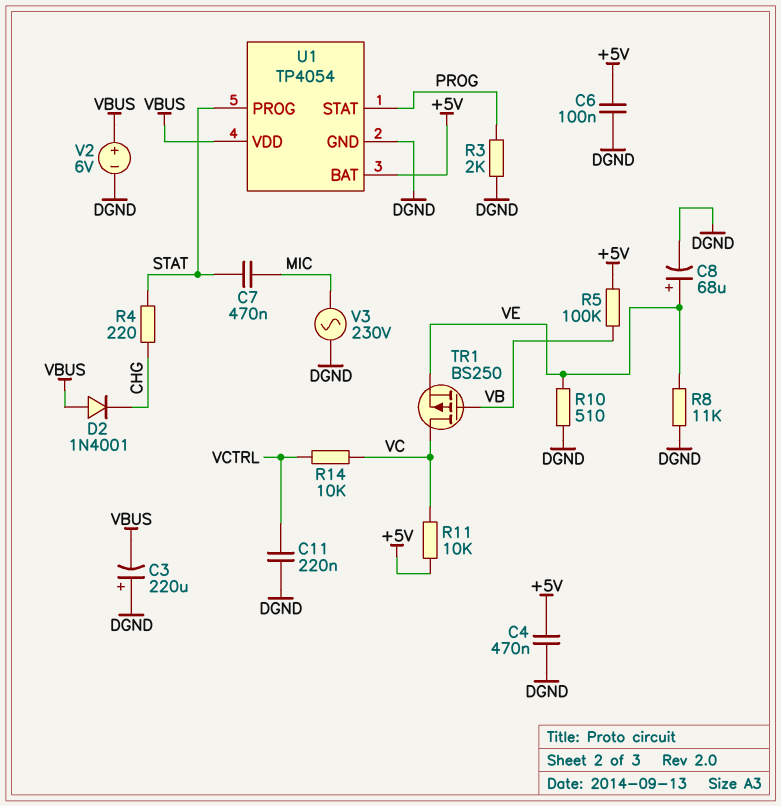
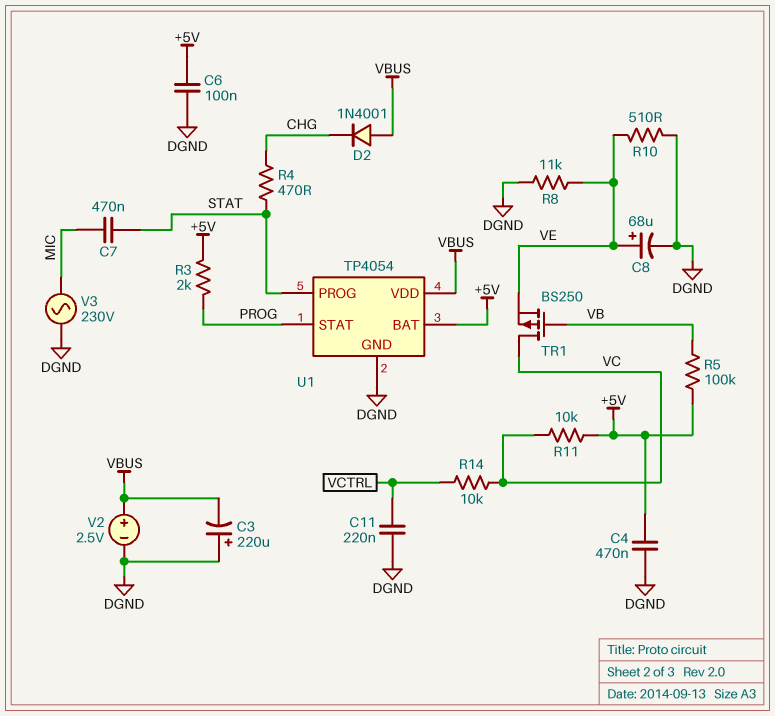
R3: 2k (DGND, PROG) -> 2k (+5V, PROG)
R4: 220 (CHG, STAT) -> 470 (CHG, STAT)
V2: 6V (plus VBUS, minus DGND) -> 2.5V (plus VBUS, minus DGND)

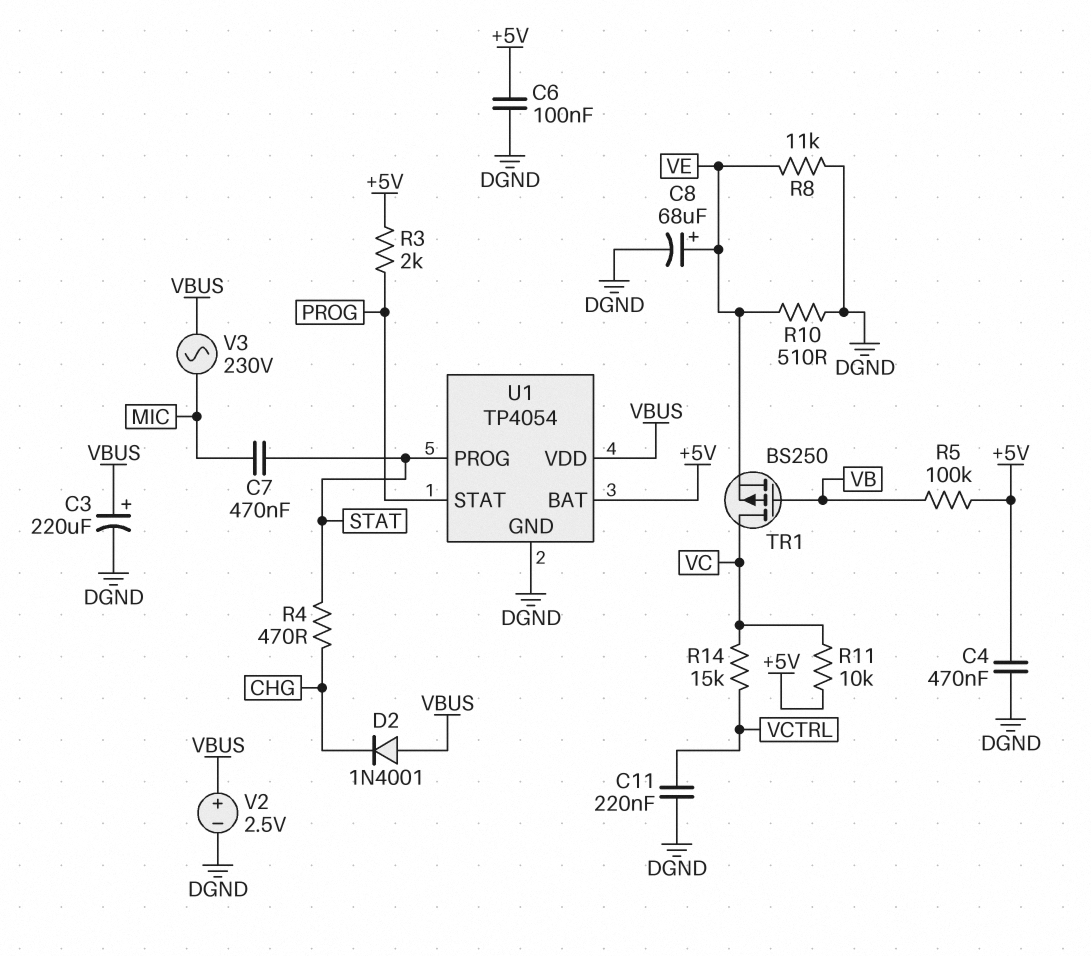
C3: 220uF (plus DGND, minus VBUS) -> 220uF (plus VBUS, minus DGND)
R14: 10k (VC, VCTRL) -> 15k (VC, VCTRL)
V3: AC 230V (DGND, MIC) -> AC 230V (MIC, VBUS)

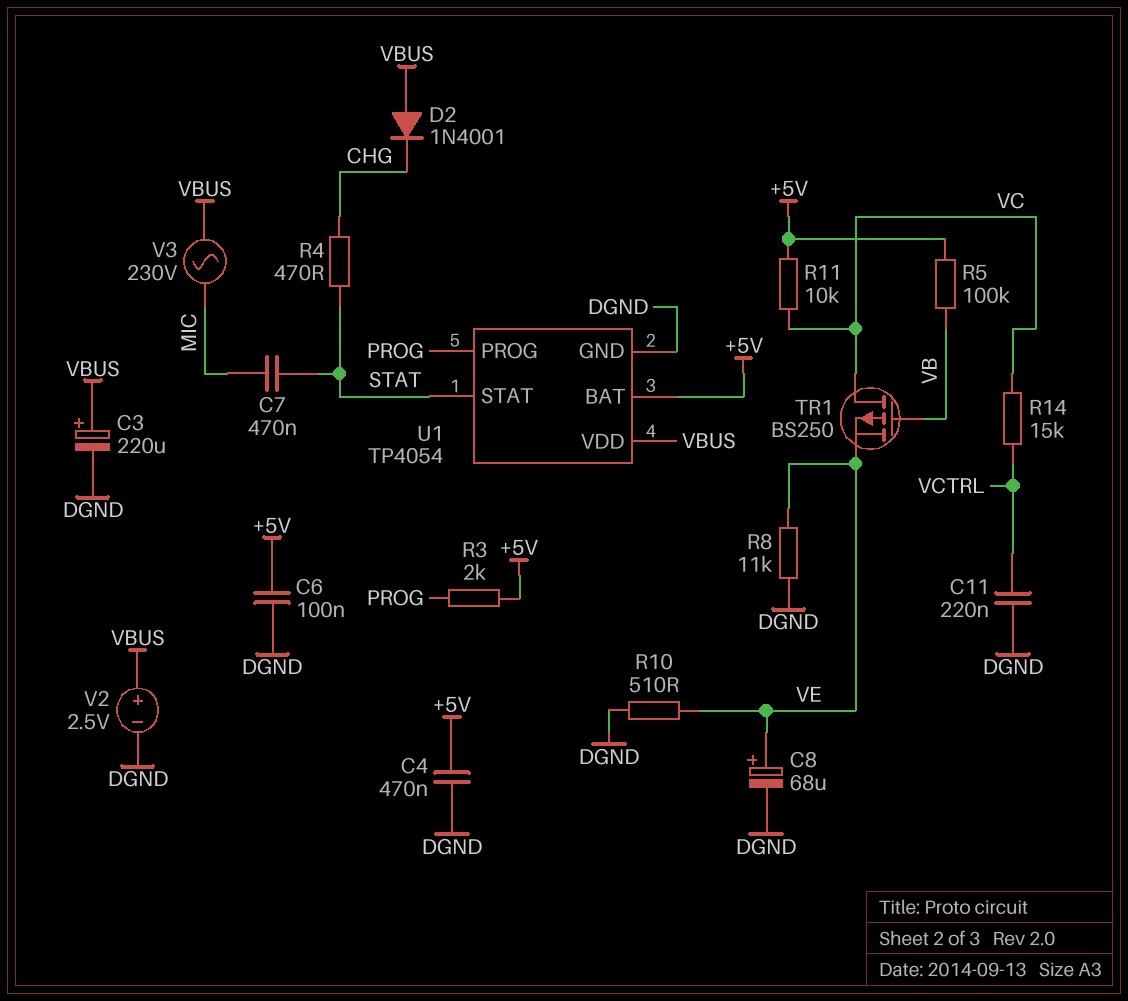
U1 pin PROG: STAT -> PROG
U1 pin STAT: PROG -> STAT

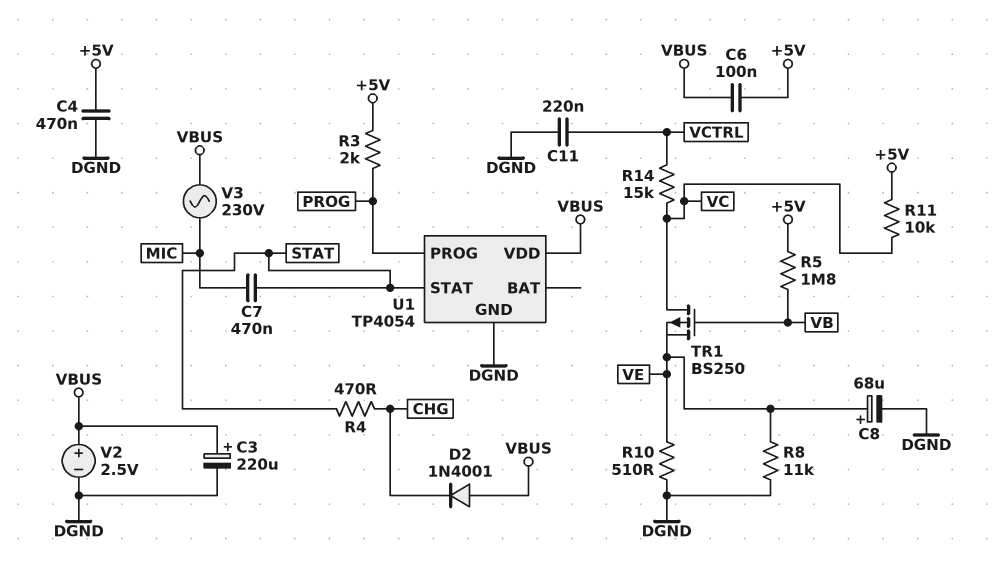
C6: 100nF (+5V, DGND) -> 100nF (+5V, VBUS)
R5: 100k (+5V, VB) -> 1.8M (+5V, VB)
U1 pin BAT: +5V -> none

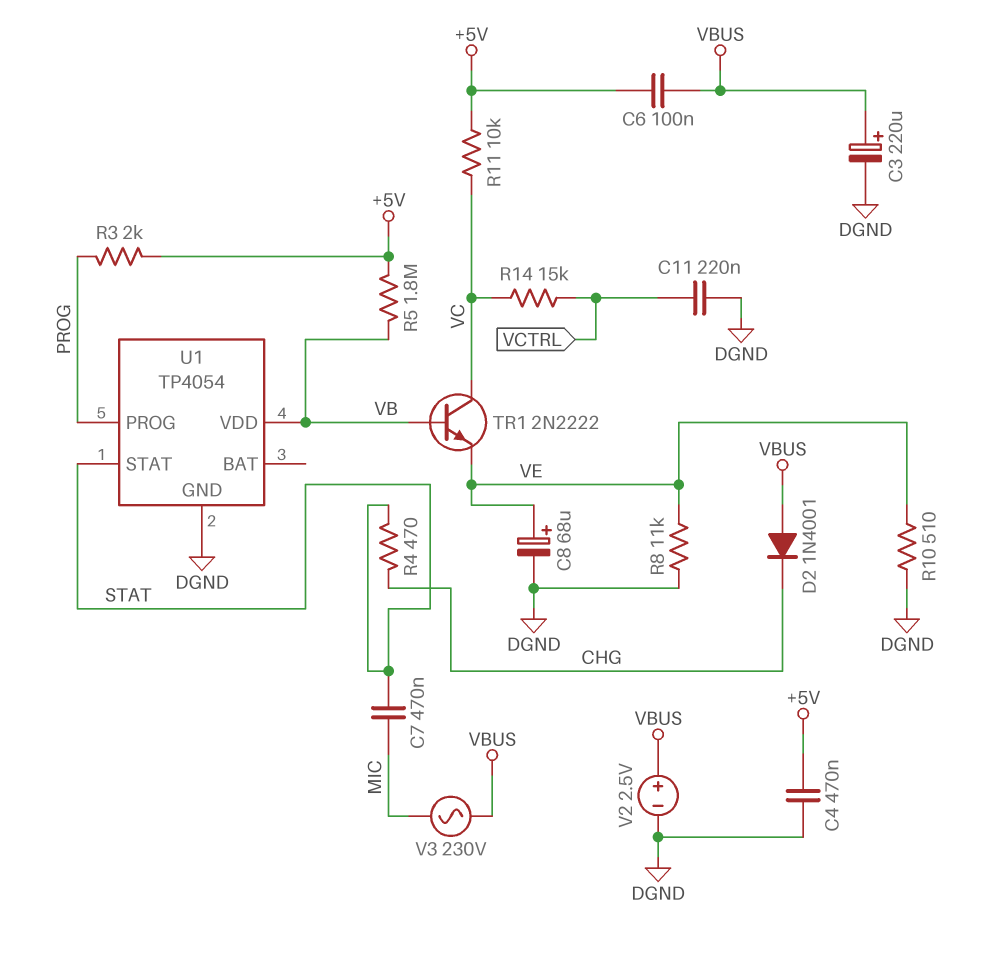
TR1: PMOS BS250 (G VB, D VC, S VE) -> NPN 2N2222 (B VB, C VC, E VE)
U1 pin VDD: VBUS -> VB

